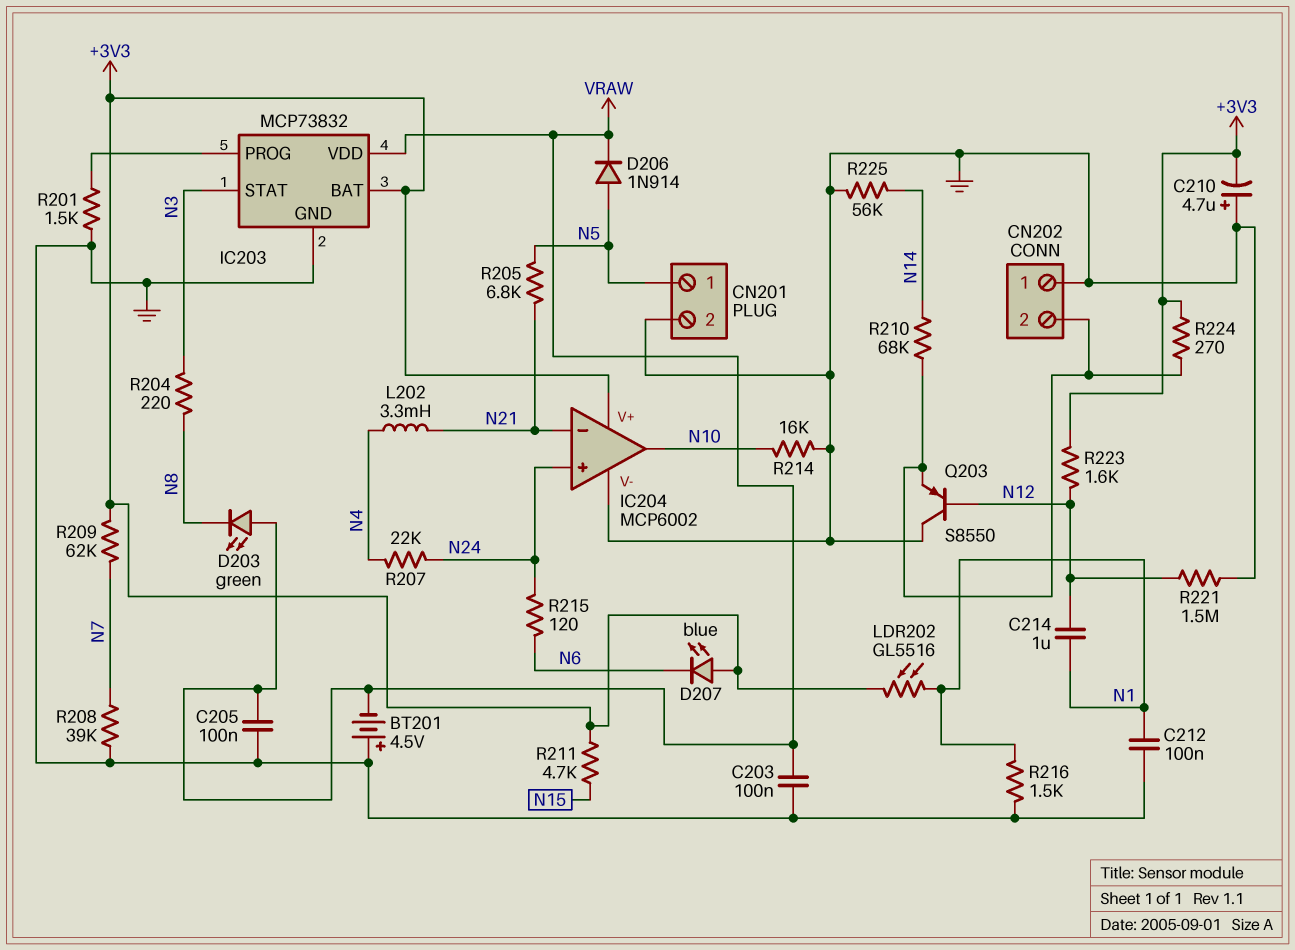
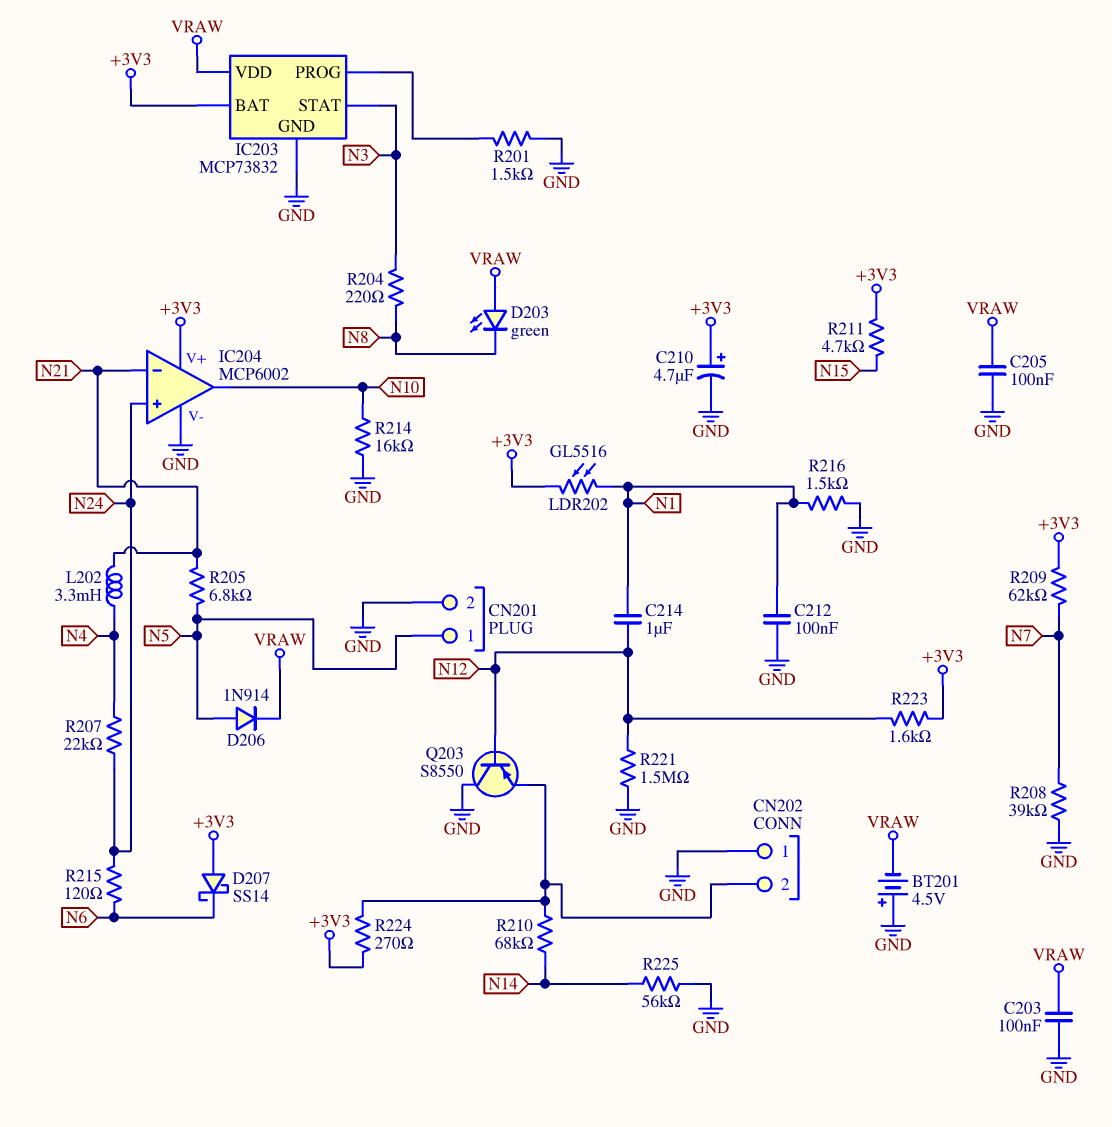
C210: 4.7uF (plus GND, minus +3V3) -> 4.7uF (plus +3V3, minus GND)
D207: LED blue (A +3V3, K N6) -> schottky SS14 (A +3V3, K N6)

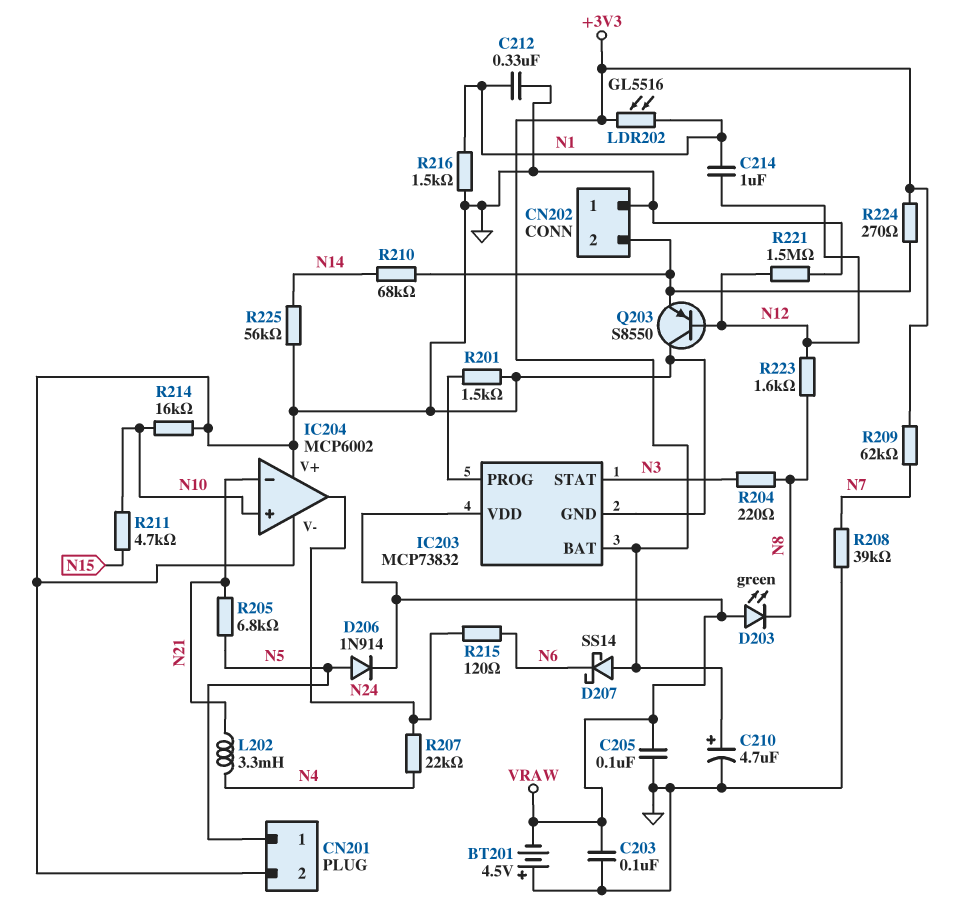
C212: 100nF (GND, N1) -> 330nF (GND, N1)
IC204 pin V+: +3V3 -> GND
IC204 pin in+: N24 -> N10
IC204 pin out: N10 -> N24
R211: 4.7k (+3V3, N15) -> 4.7k (N10, N15)
R223: 1.6k (+3V3, N12) -> 1.6k (N8, N12)

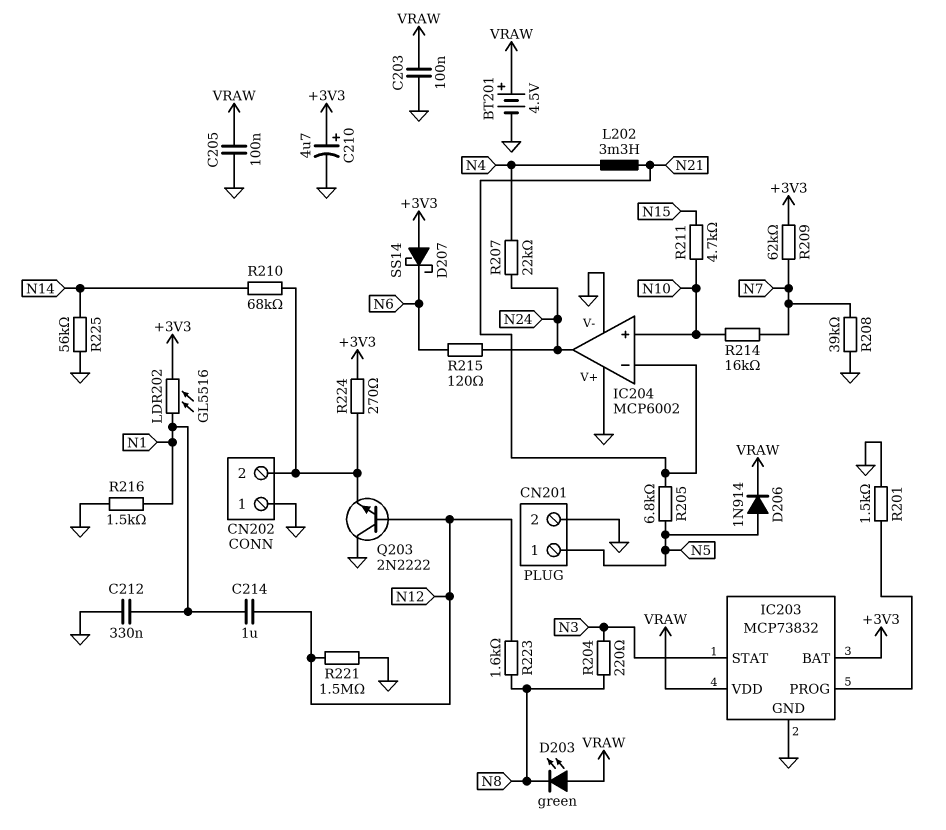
BT201: 4.5V (plus GND, minus VRAW) -> 4.5V (plus VRAW, minus GND)
Q203: PNP S8550 (B N12, C GND, E CN202/2) -> NPN 2N2222 (B N12, C GND, E CN202/2)
R214: 16k (GND, N10) -> 16k (N7, N10)

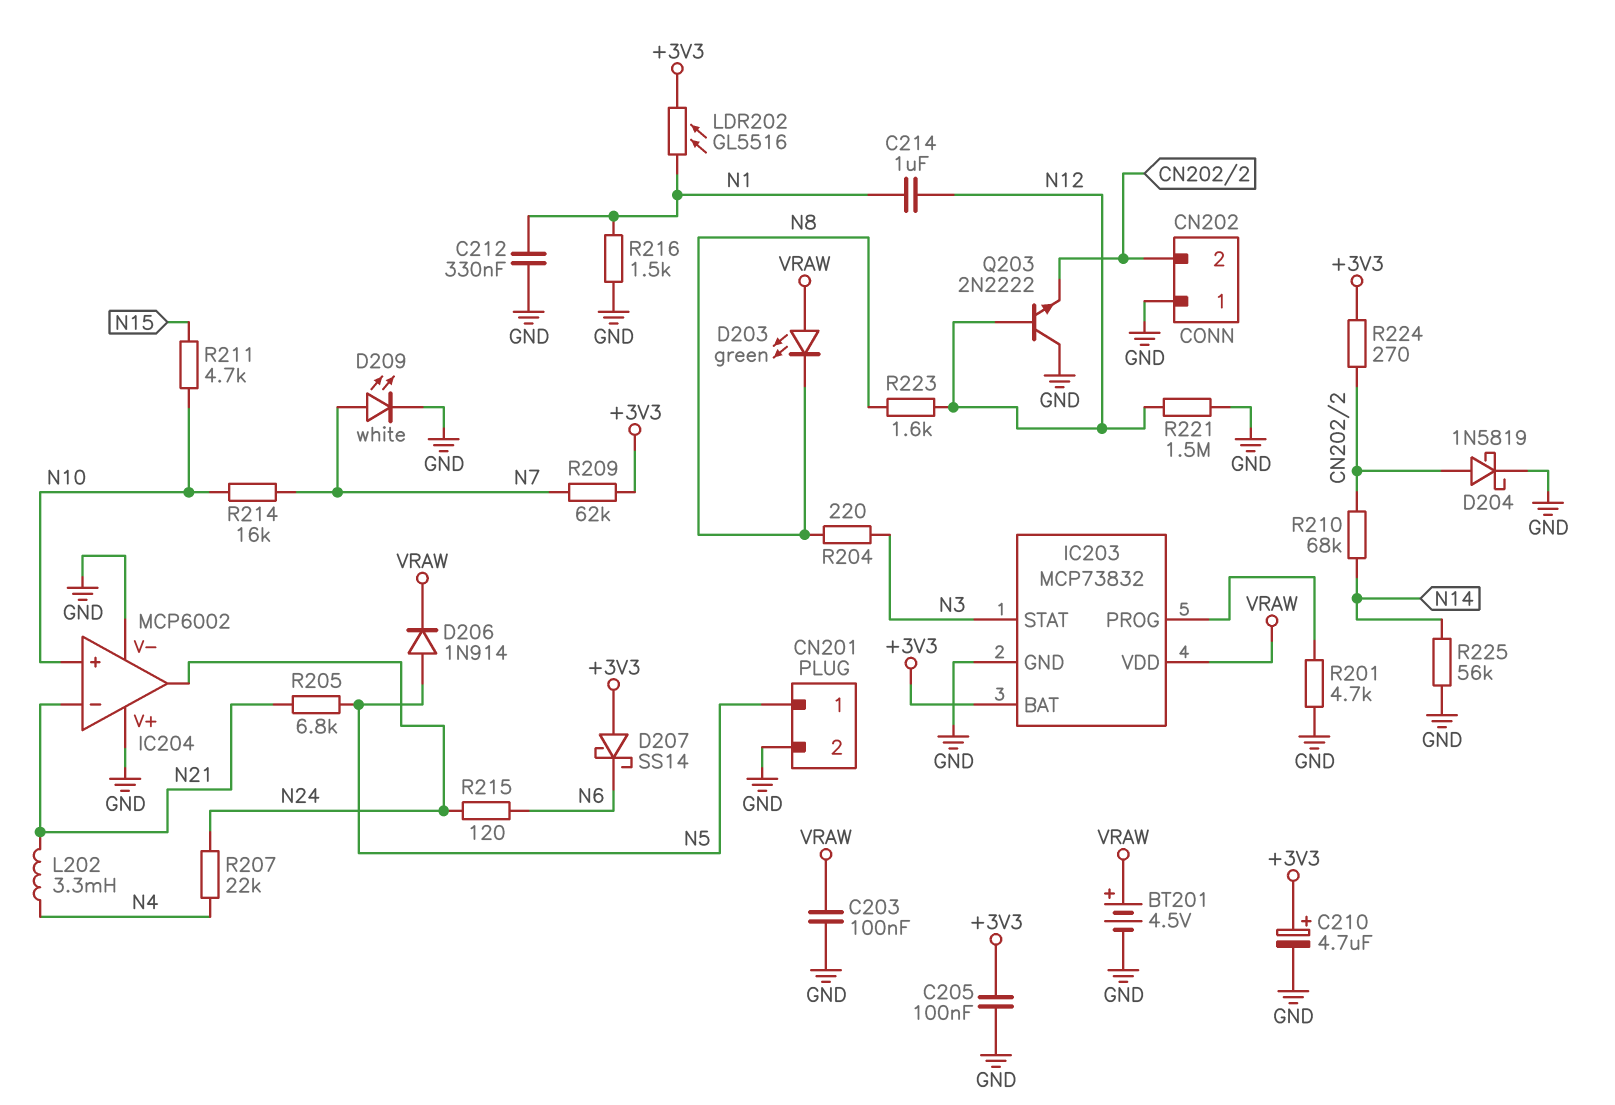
C205: 100nF (GND, VRAW) -> 100nF (+3V3, GND)
D204: none -> schottky 1N5819 (A CN202/2, K GND)
D209: none -> LED white (A N7, K GND)
R201: 1.5k (GND, IC203/PROG) -> 4.7k (GND, IC203/PROG)
R208: 39k (GND, N7) -> none

